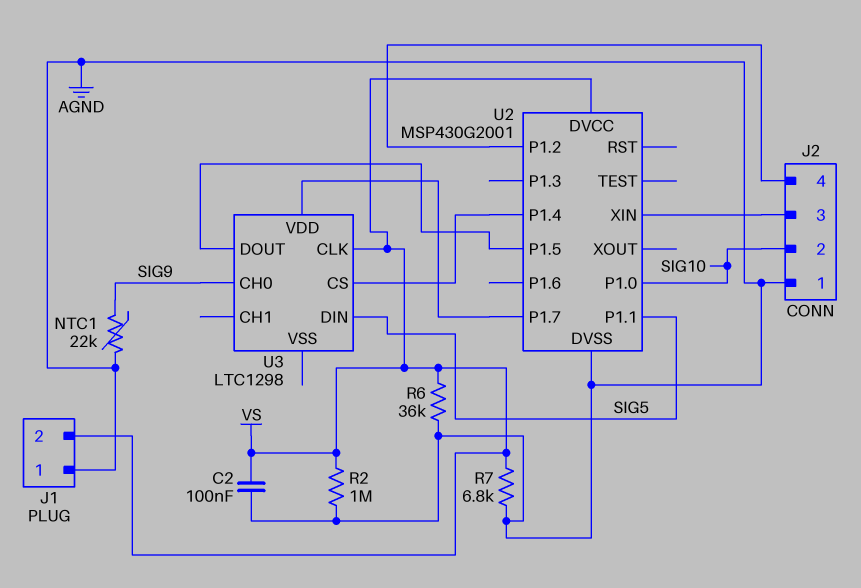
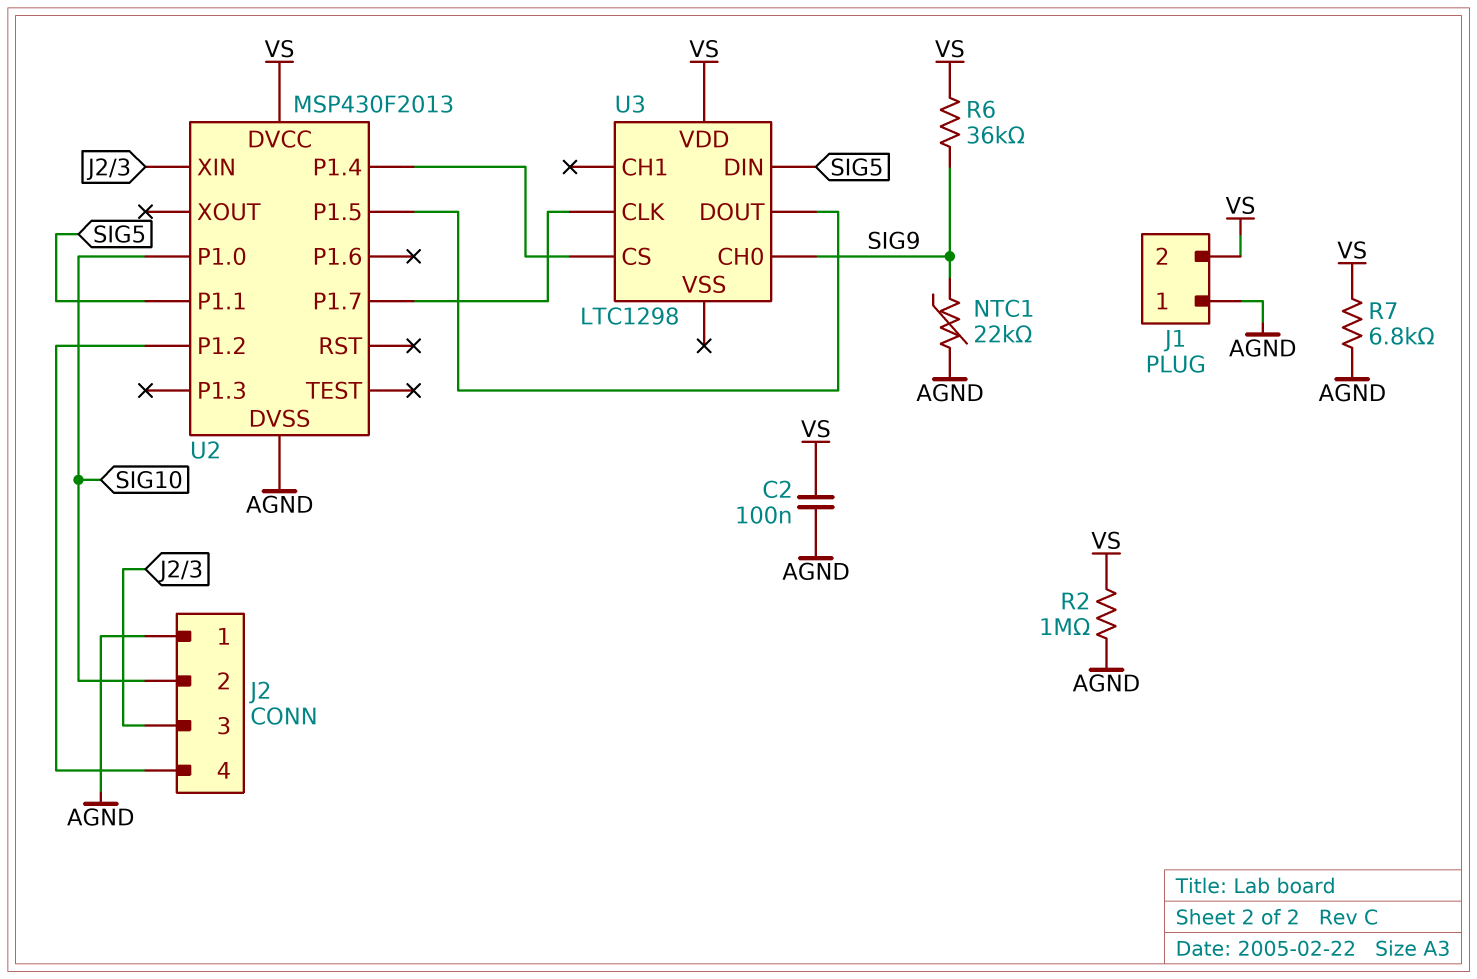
R6: 36k (AGND, VS) -> 36k (SIG9, VS)
U2: MSP430G2001 -> MSP430F2013
U3 pin CLK: VS -> U2/P1.7
U3 pin VDD: U2/P1.7 -> VS

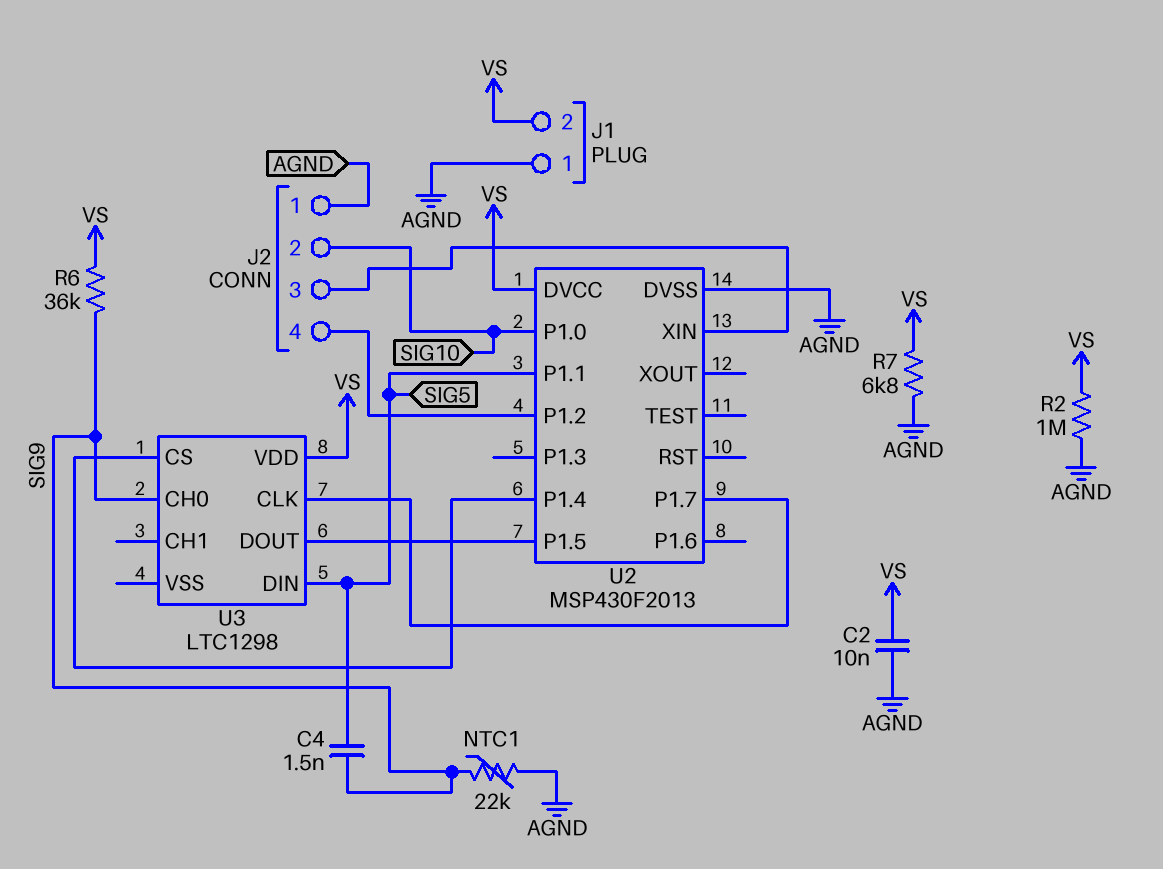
C2: 100nF (AGND, VS) -> 10nF (AGND, VS)
C4: none -> 1.5nF (SIG5, SIG9)

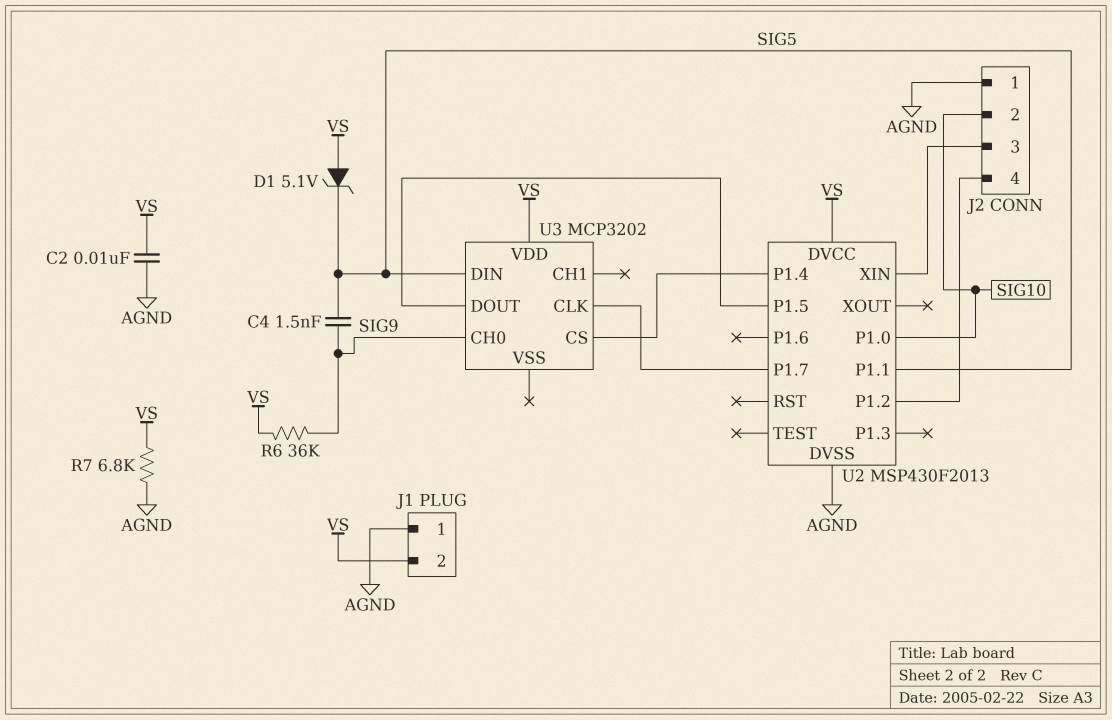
D1: none -> zener 5.1V (A VS, K SIG5)
NTC1: 22k (AGND, SIG9) -> none
R2: 1M (AGND, VS) -> none
U3: LTC1298 -> MCP3202

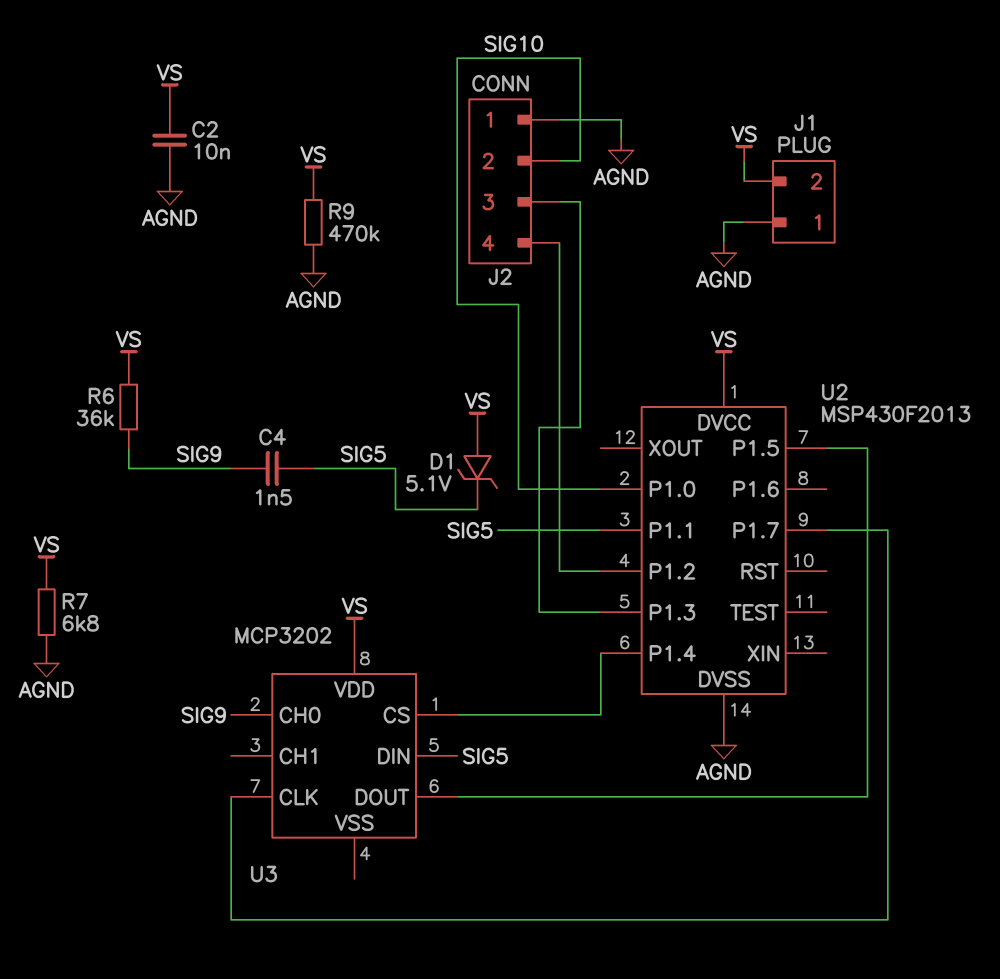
R9: none -> 470k (AGND, VS)
U2 pin P1.3: none -> J2/3
U2 pin XIN: J2/3 -> none

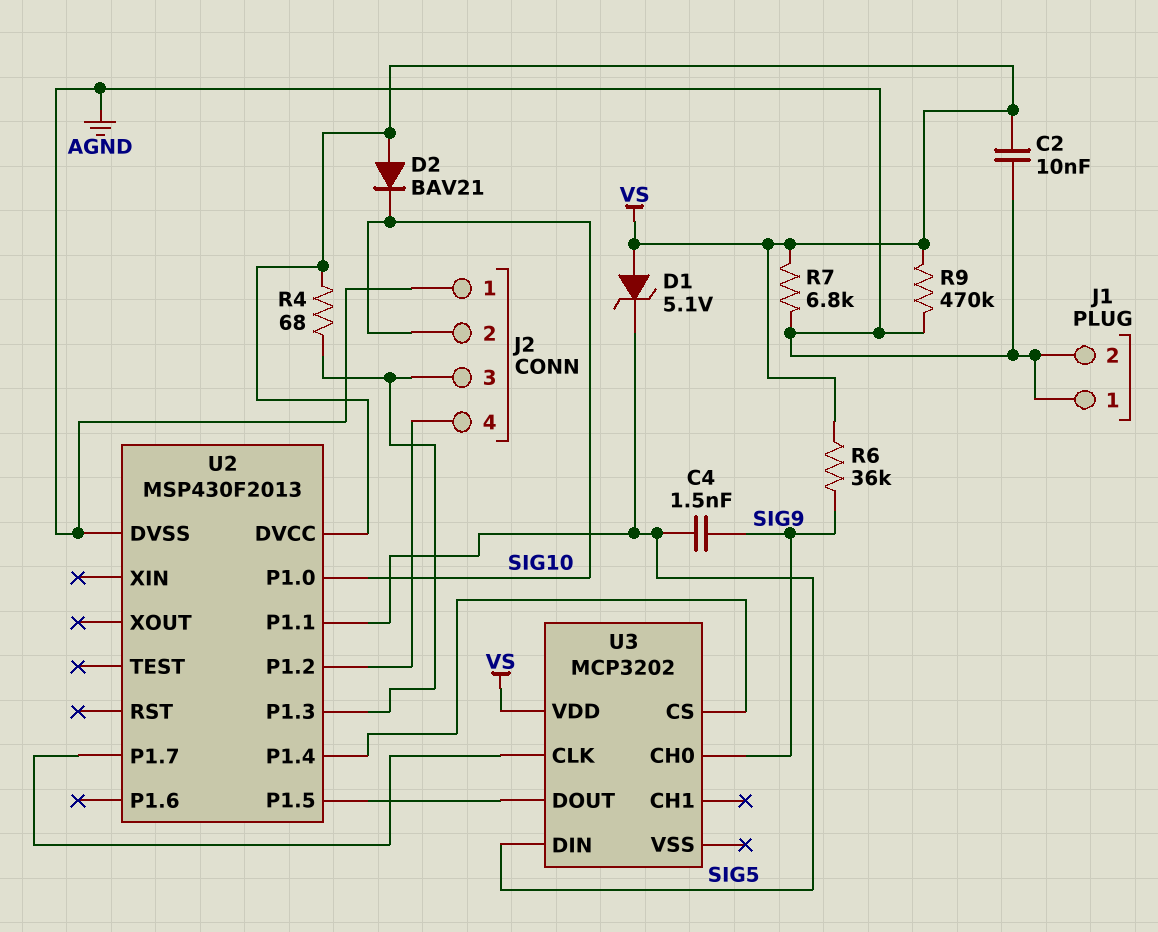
D2: none -> diode BAV21 (A VS, K SIG10)
J1 pin 2: VS -> AGND
R4: none -> 68 (J2/3, VS)

